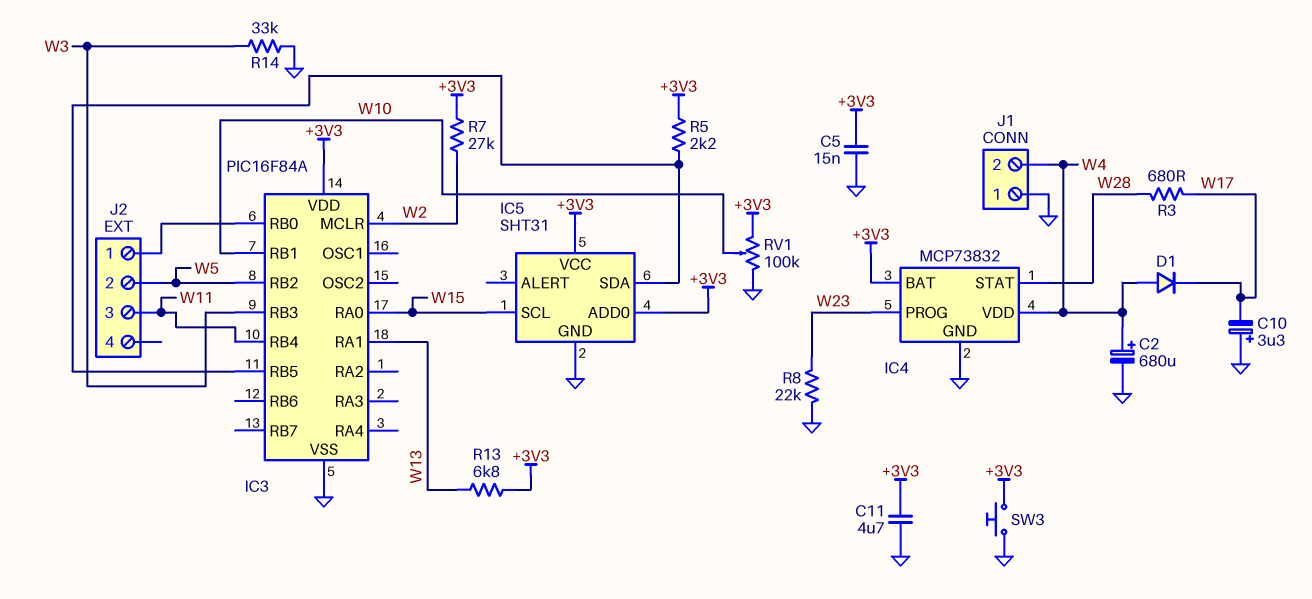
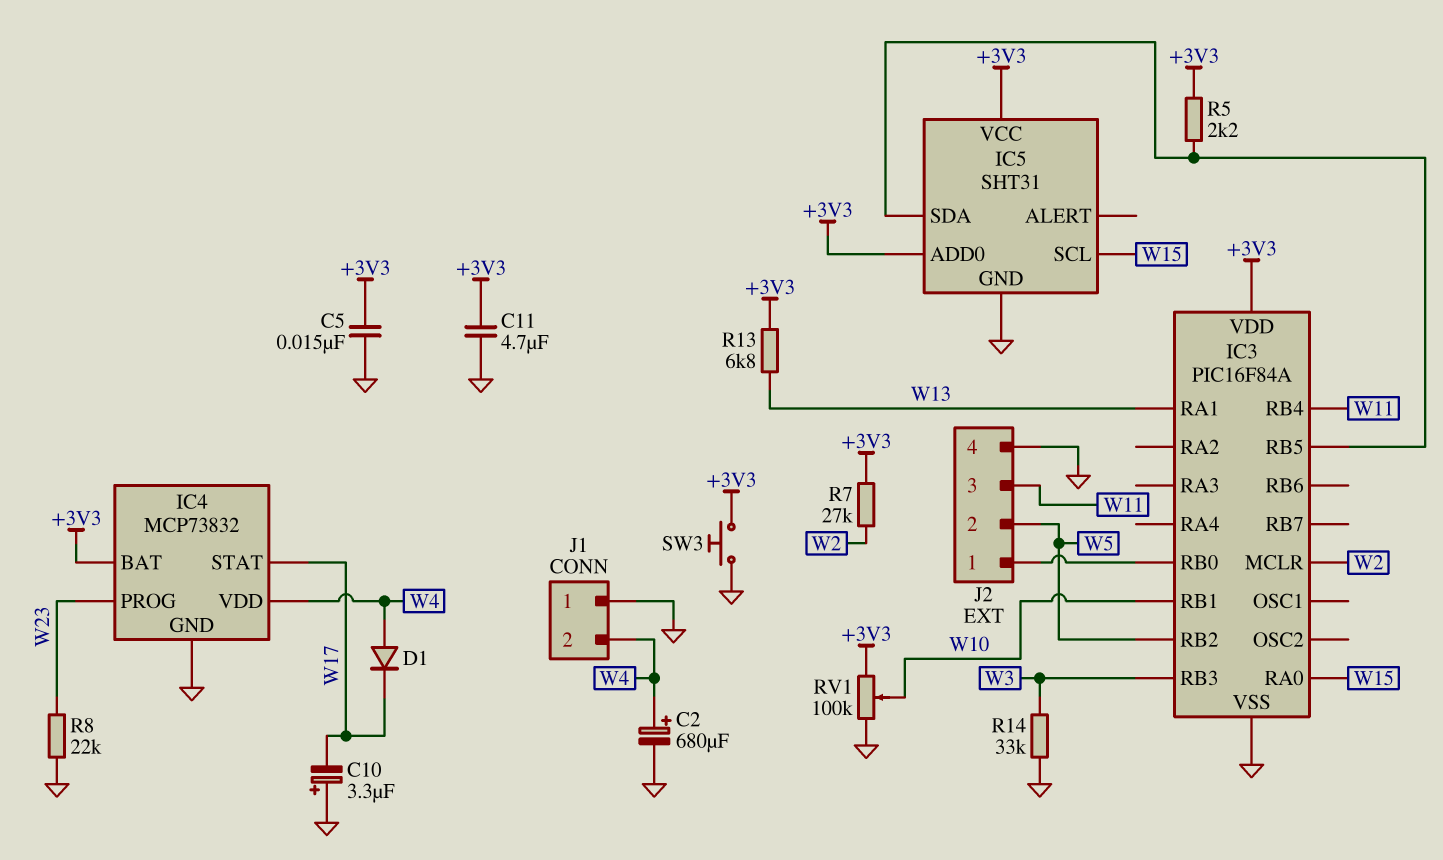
IC4 pin STAT: W28 -> W17
J2 pin 4: none -> GND
R3: 680 (W17, W28) -> none

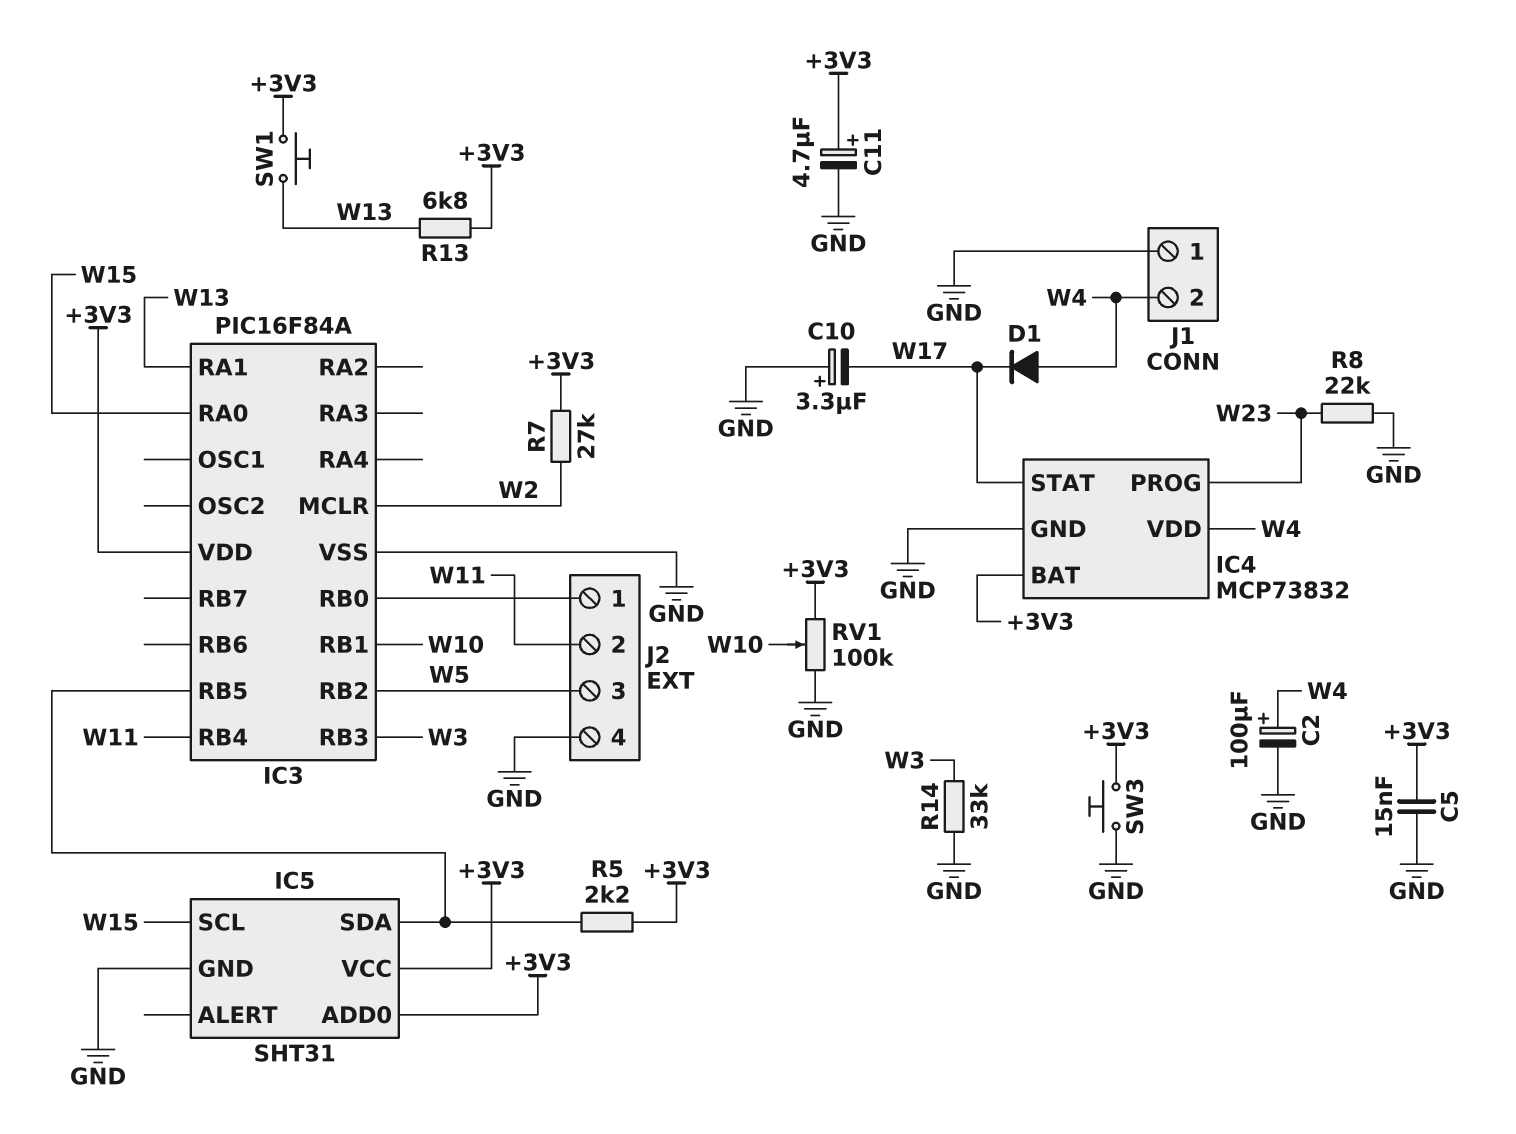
C2: 680uF (plus W4, minus GND) -> 100uF (plus W4, minus GND)
C11: 4.7uF (+3V3, GND) -> 4.7uF (plus +3V3, minus GND)
J2 pin 2: W5 -> W11
J2 pin 3: W11 -> W5
SW1: none -> button (+3V3, W13)

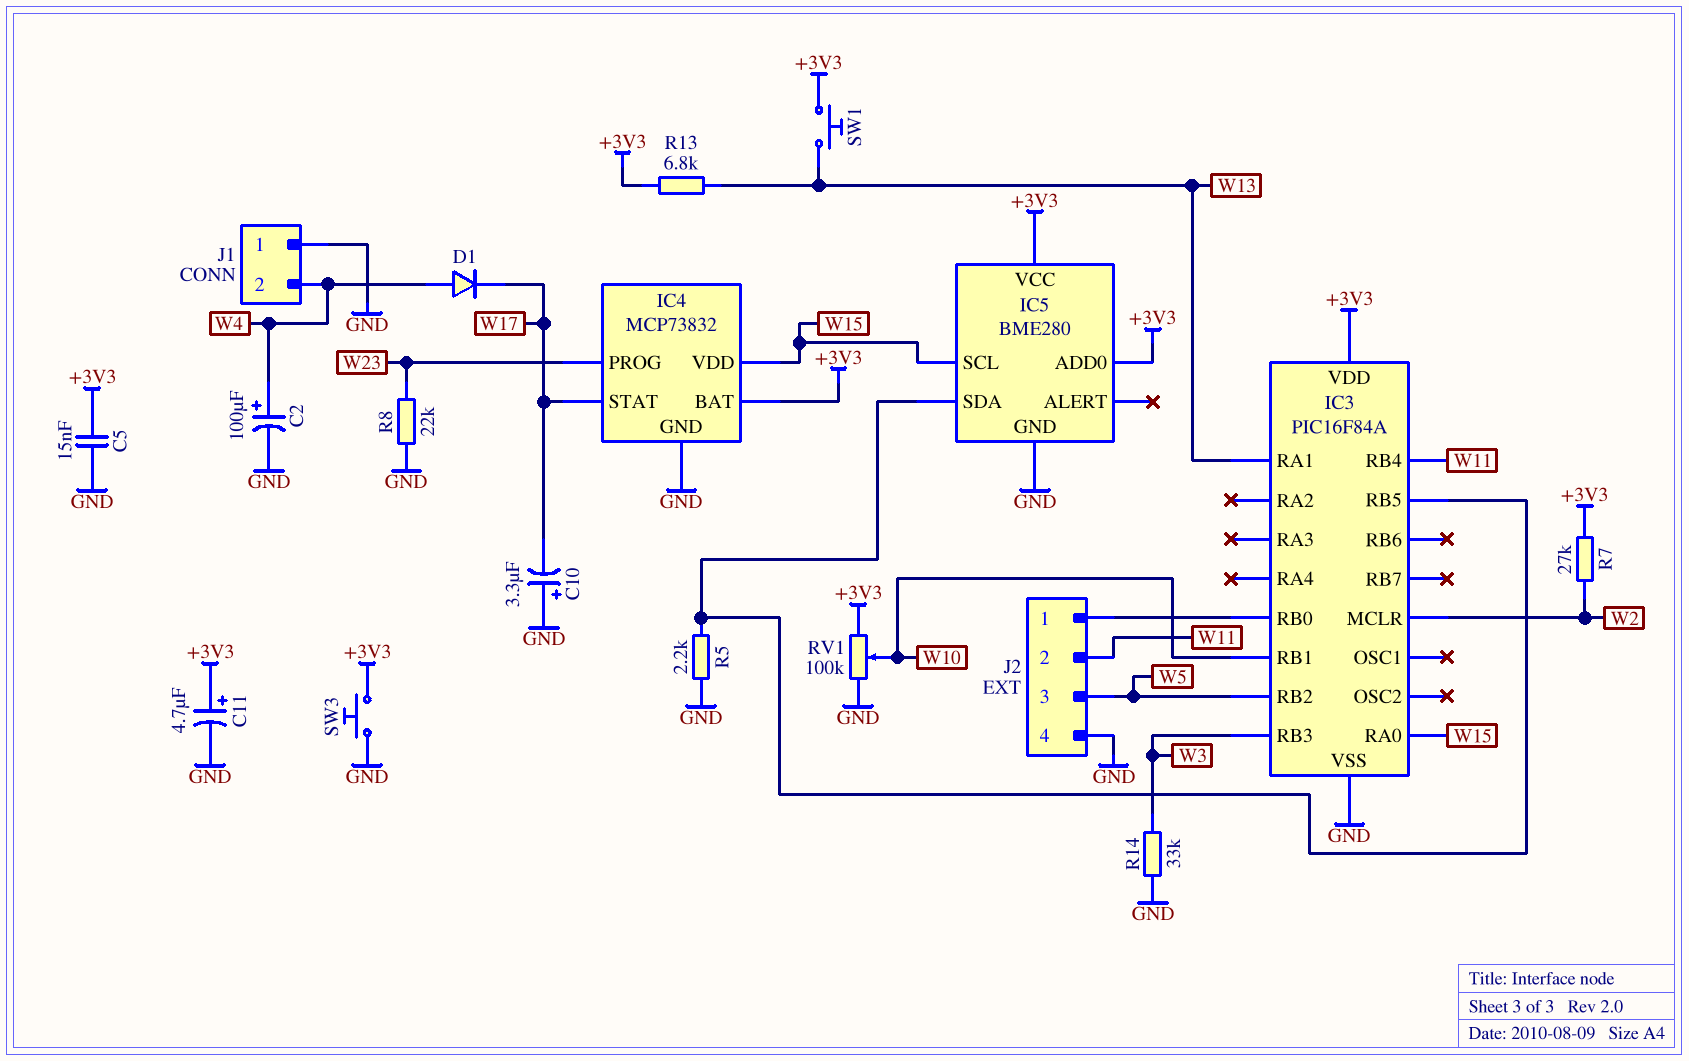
IC4 pin VDD: W4 -> W15
IC5: SHT31 -> BME280
R5: 2.2k (+3V3, IC3/RB5) -> 2.2k (GND, IC3/RB5)

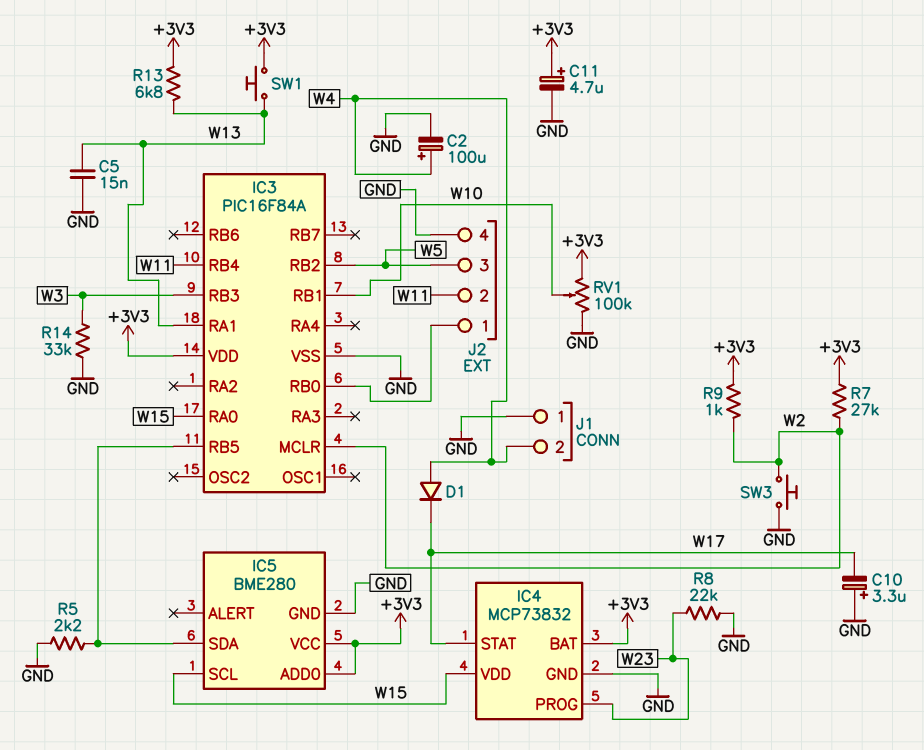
C5: 15nF (+3V3, GND) -> 15nF (GND, W13)
R9: none -> 1k (+3V3, W2)
SW3: button (+3V3, GND) -> button (GND, W2)

